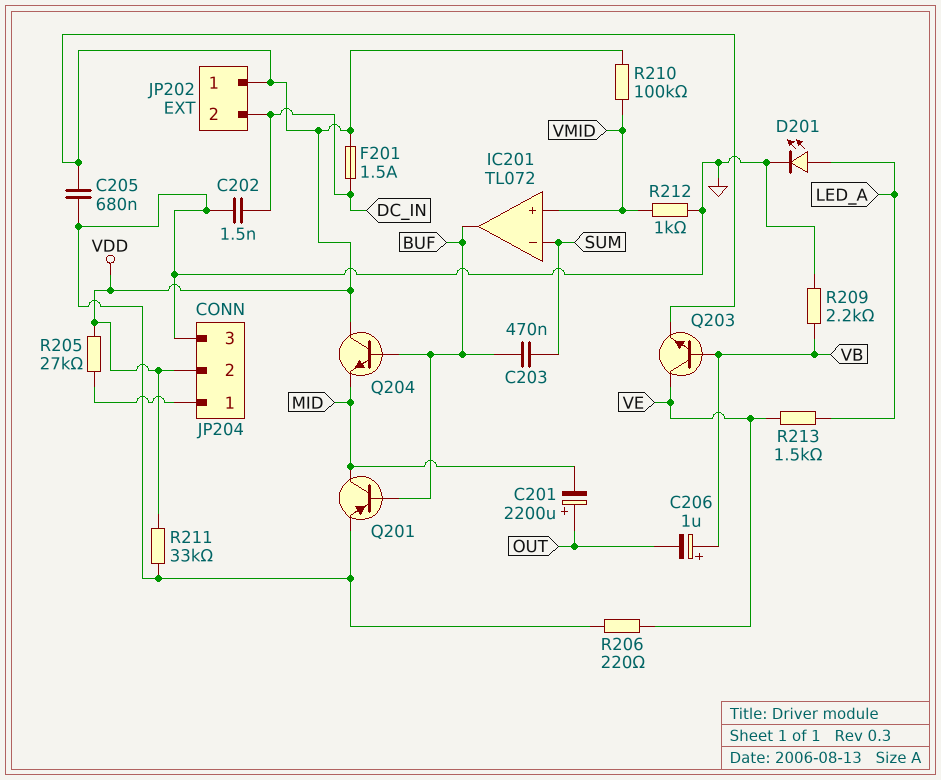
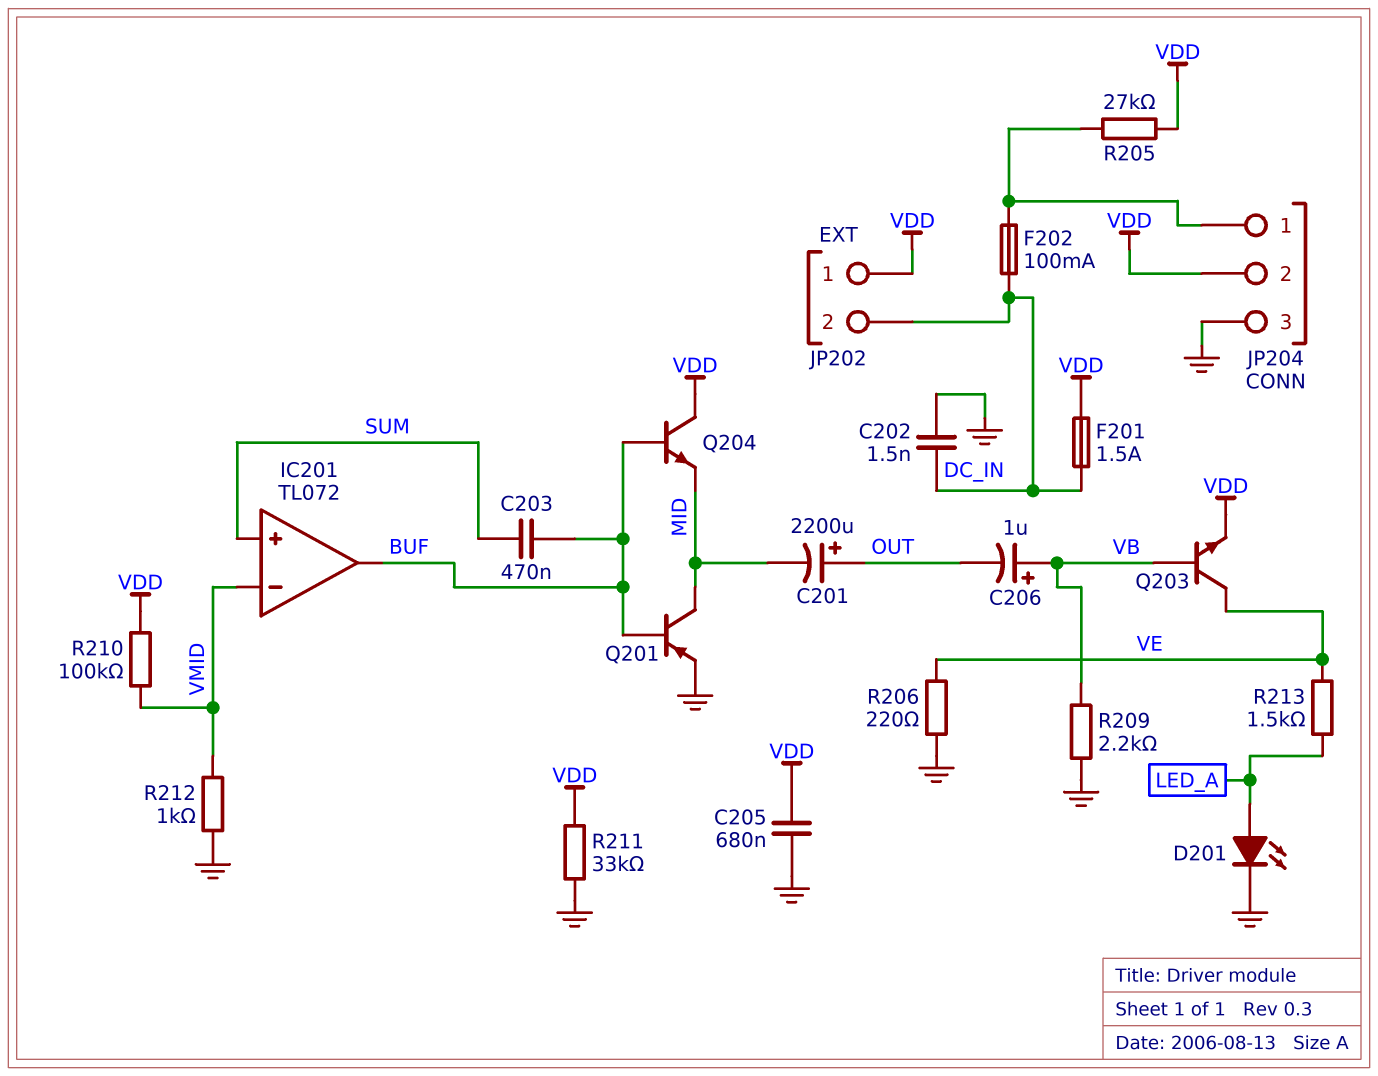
F202: none -> 100mA (DC_IN, JP204/1)
IC201 pin in+: VMID -> SUM
IC201 pin in-: SUM -> VMID

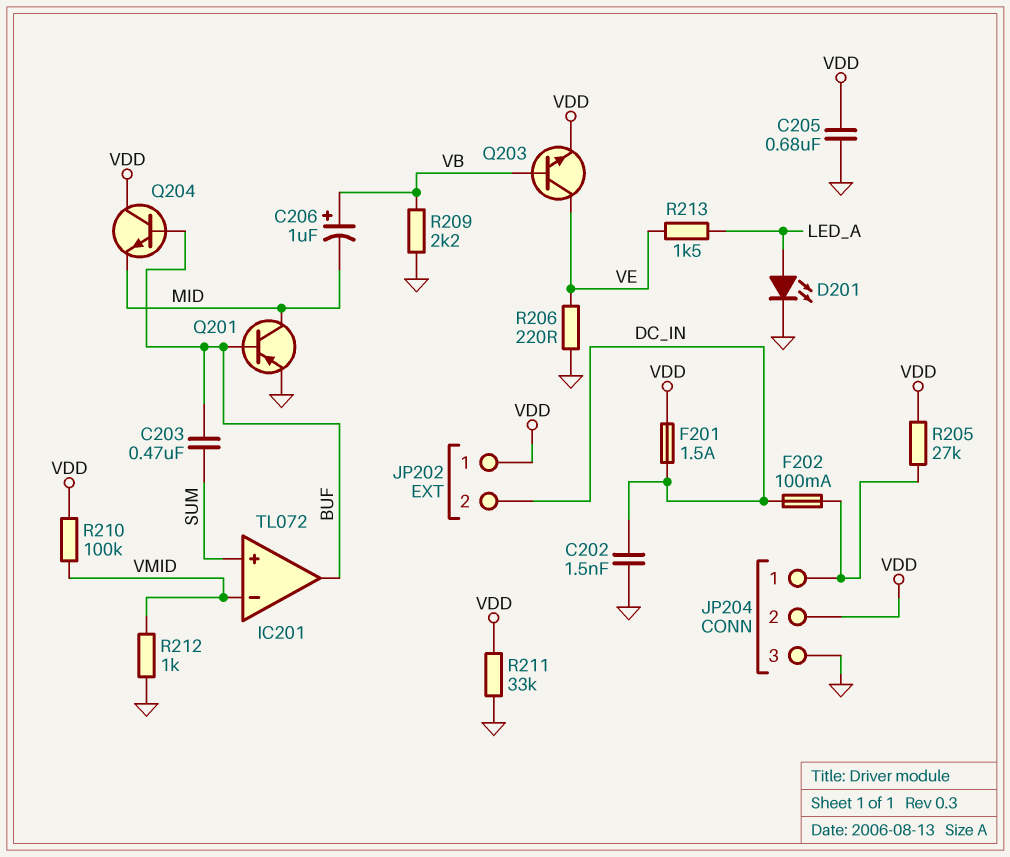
C201: 2200uF (plus OUT, minus MID) -> none
C206: 1uF (plus VB, minus OUT) -> 1uF (plus VB, minus MID)

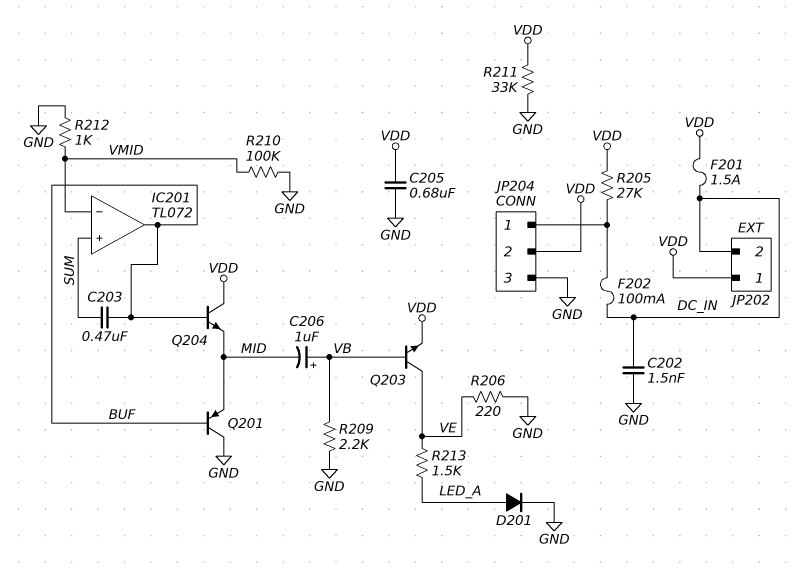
D201: LED (A LED_A, K GND) -> diode (A LED_A, K GND)
Q201: PNP (B BUF, C MID, E GND) -> PNP (B BUF, C GND, E MID)
R210: 100k (VDD, VMID) -> 100k (GND, VMID)

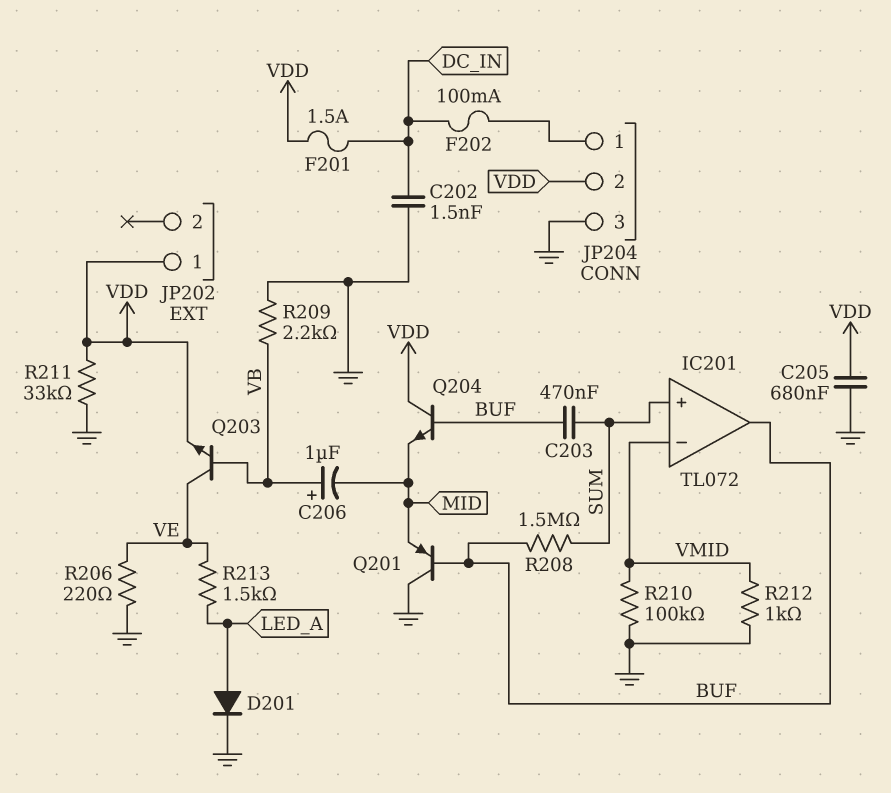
JP202 pin 2: DC_IN -> none
R205: 27k (JP204/1, VDD) -> none
R208: none -> 1.5M (BUF, SUM)

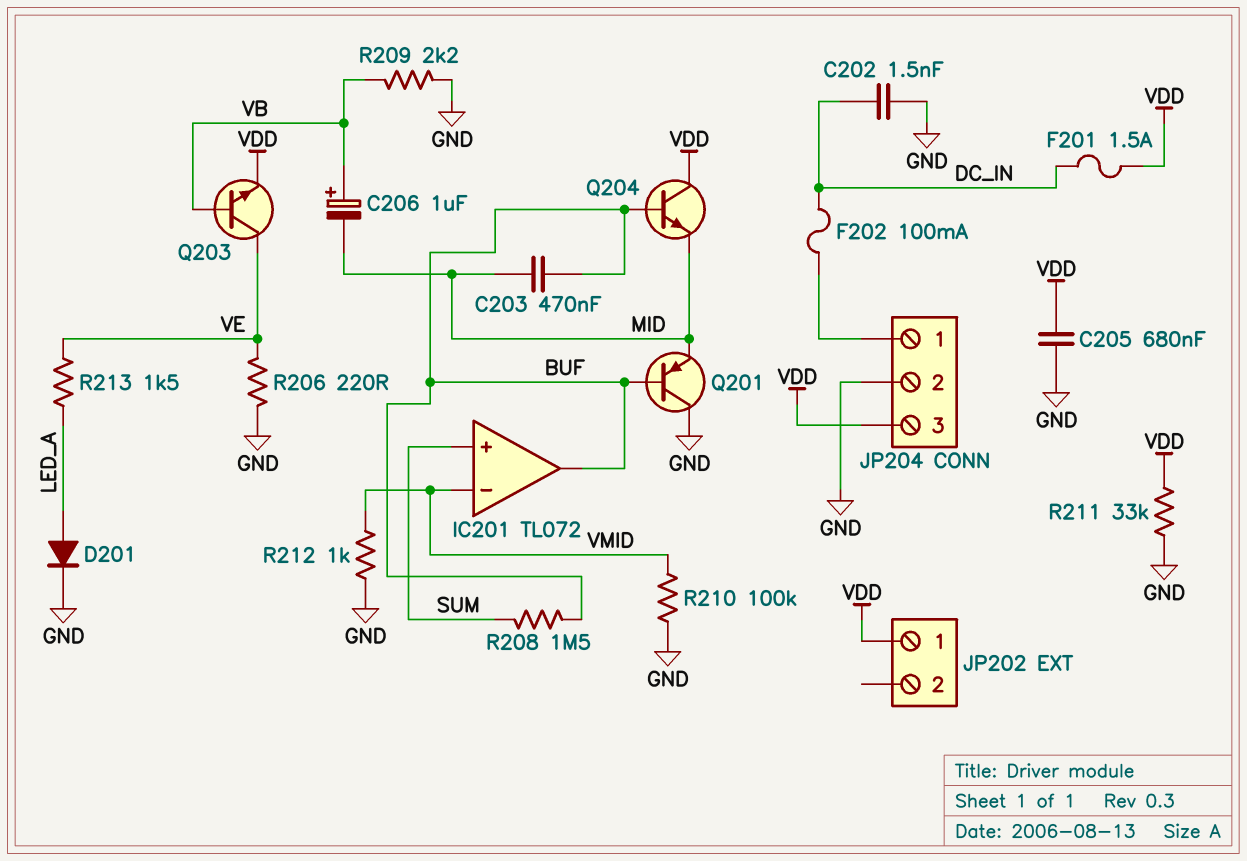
C203: 470nF (BUF, SUM) -> 470nF (BUF, MID)
JP204 pin 2: VDD -> GND
JP204 pin 3: GND -> VDD

